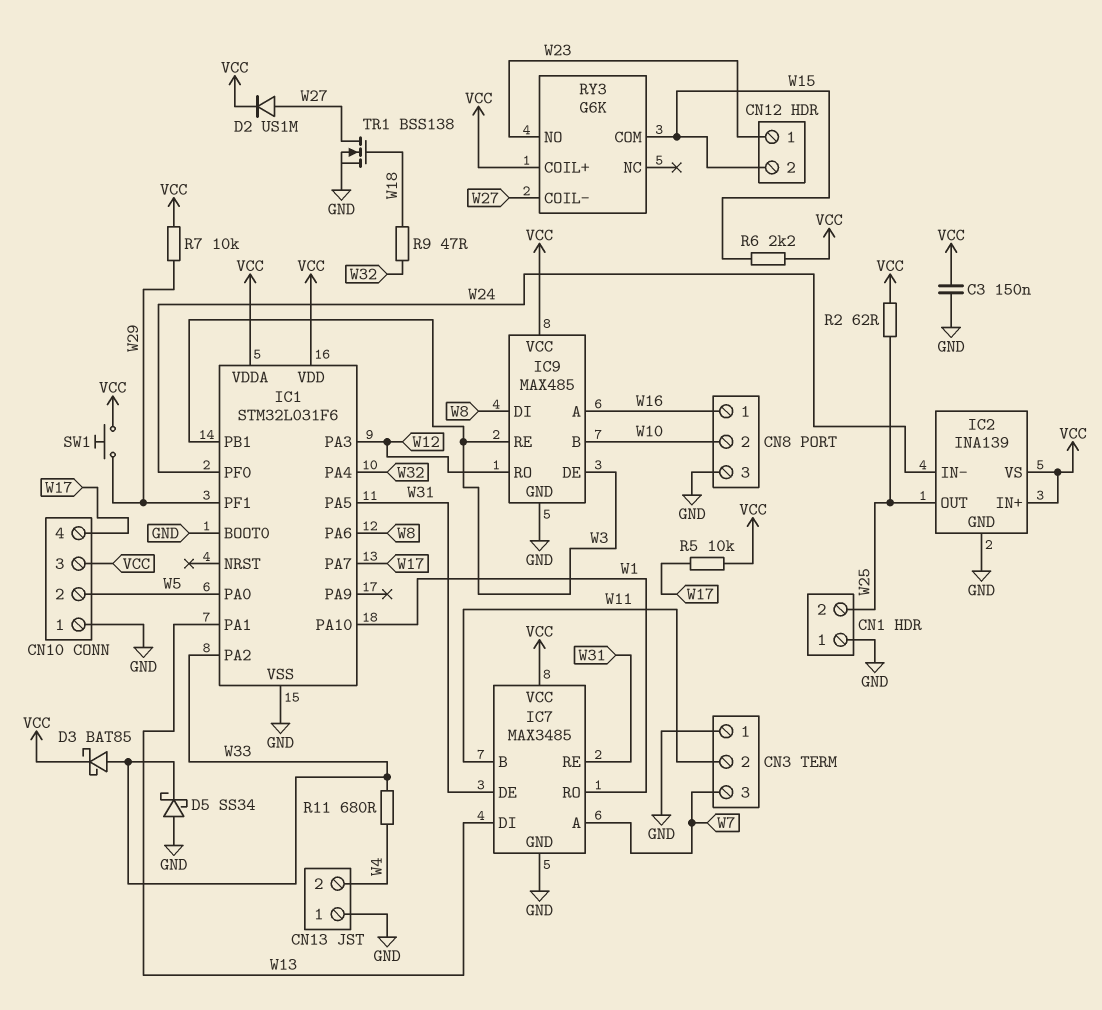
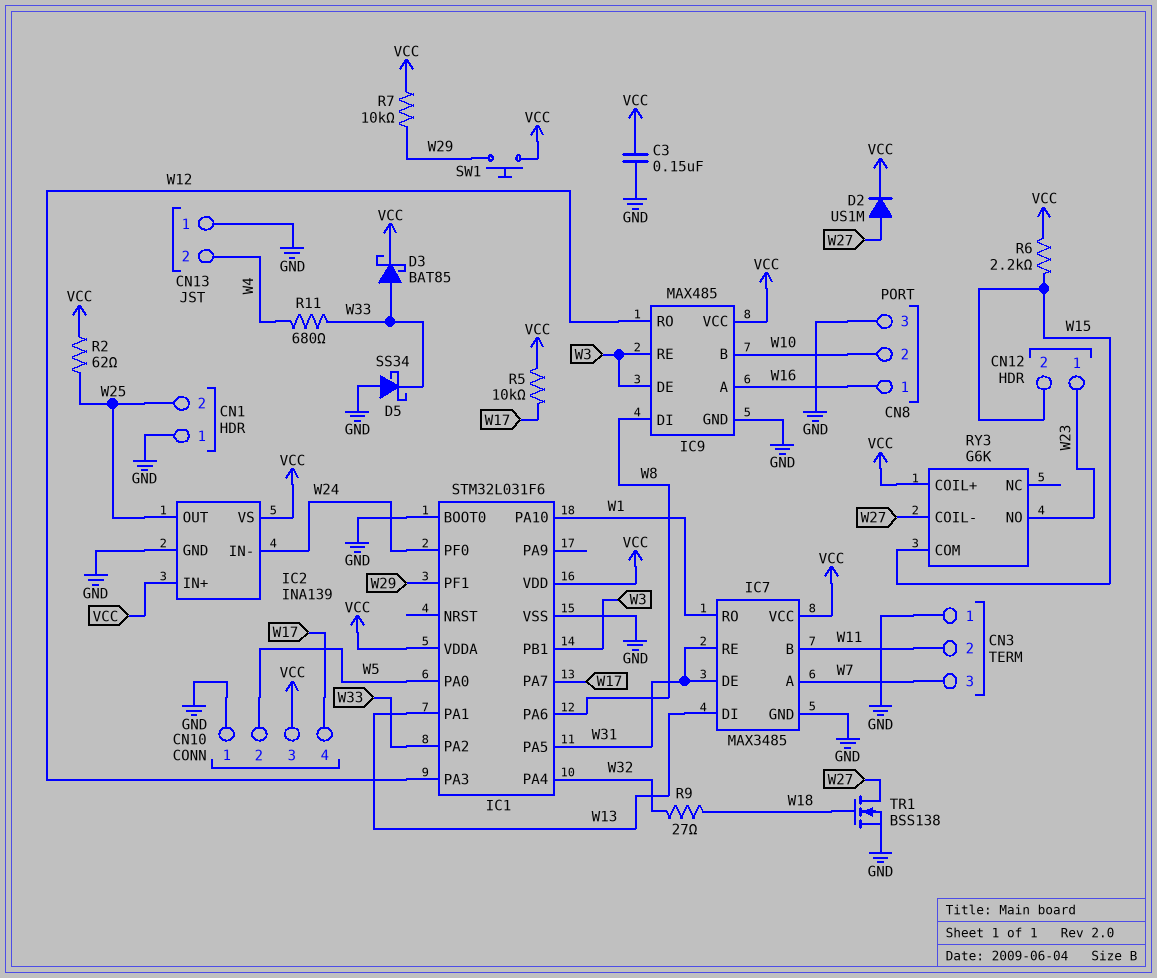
R9: 47 (W18, W32) -> 27 (W18, W32)

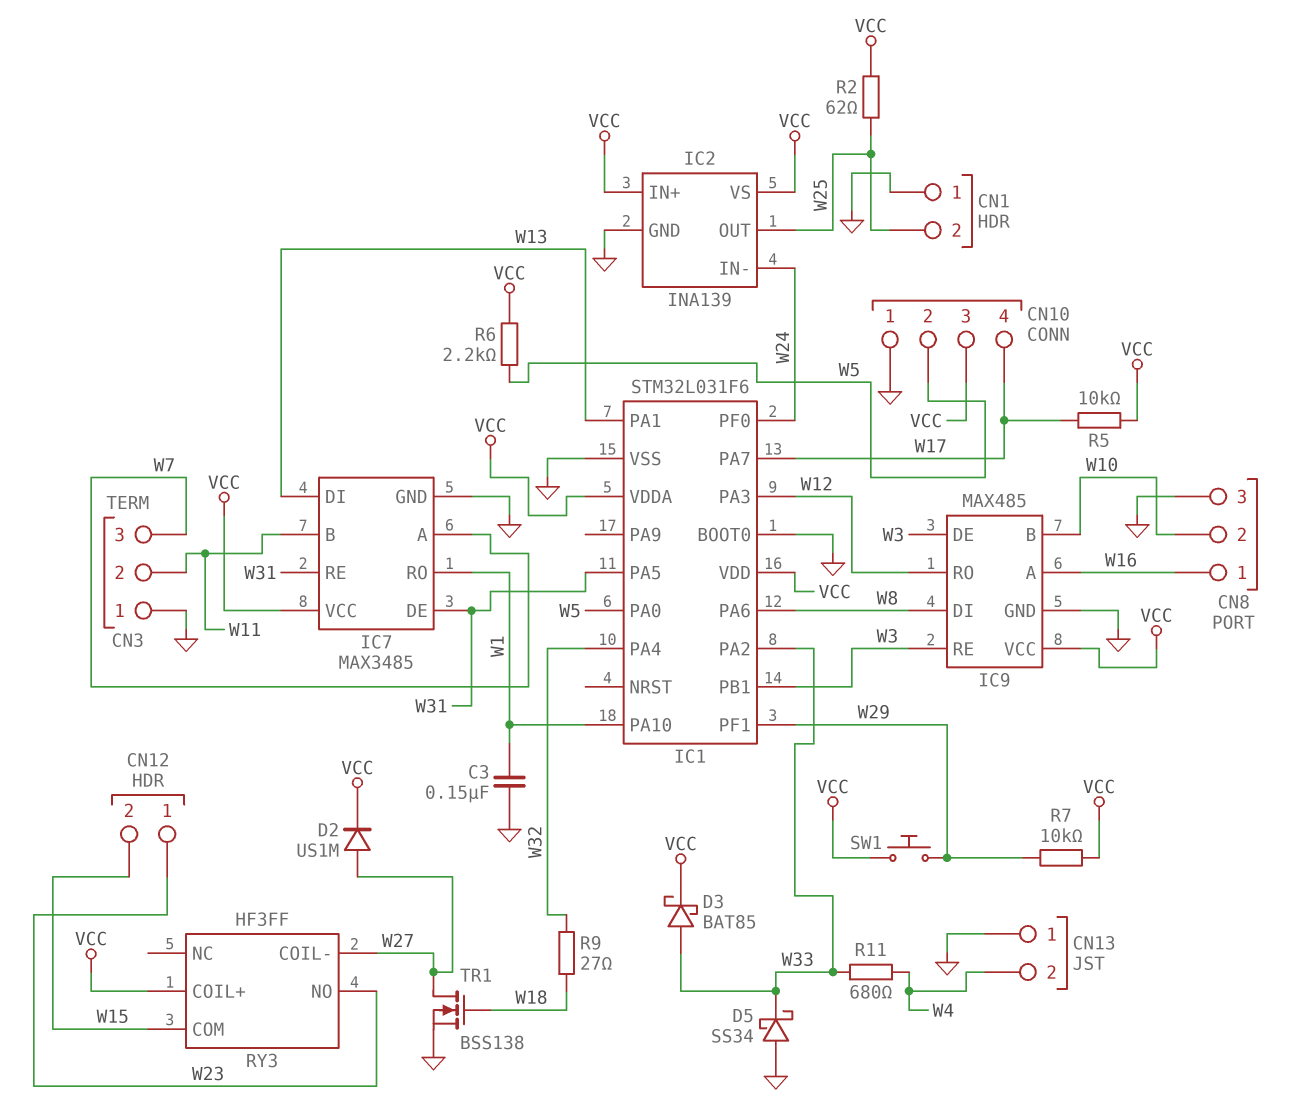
C3: 150nF (GND, VCC) -> 150nF (GND, W1)
R6: 2.2k (VCC, W15) -> 2.2k (VCC, W5)
RY3: G6K -> HF3FF

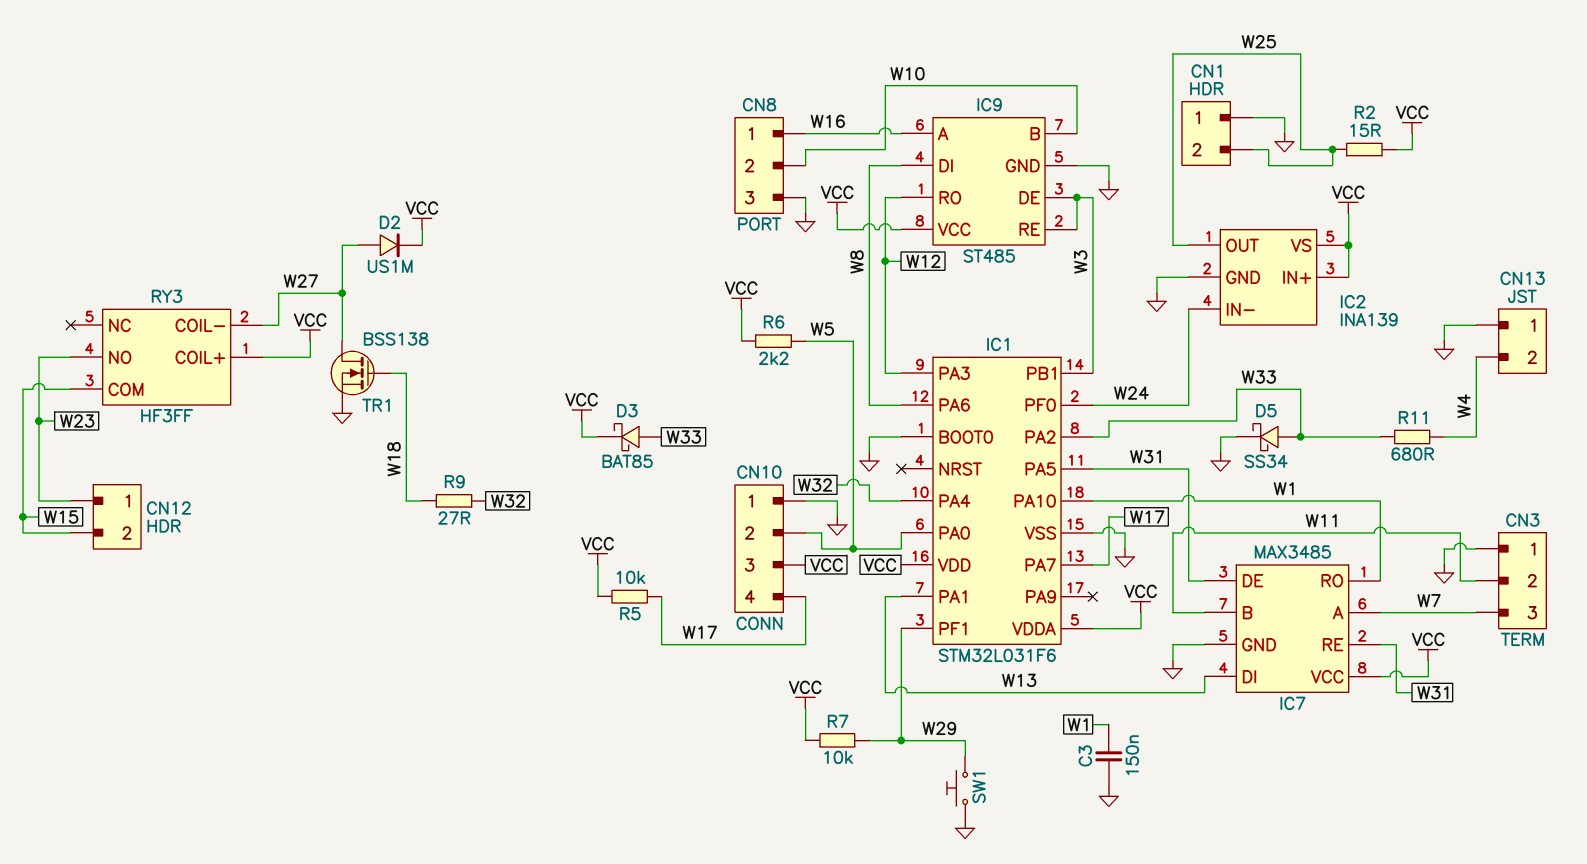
D5: schottky SS34 (A GND, K W33) -> schottky SS34 (A W33, K GND)
IC9: MAX485 -> ST485
R2: 62 (VCC, W25) -> 15 (VCC, W25)
SW1: button (VCC, W29) -> button (GND, W29)

